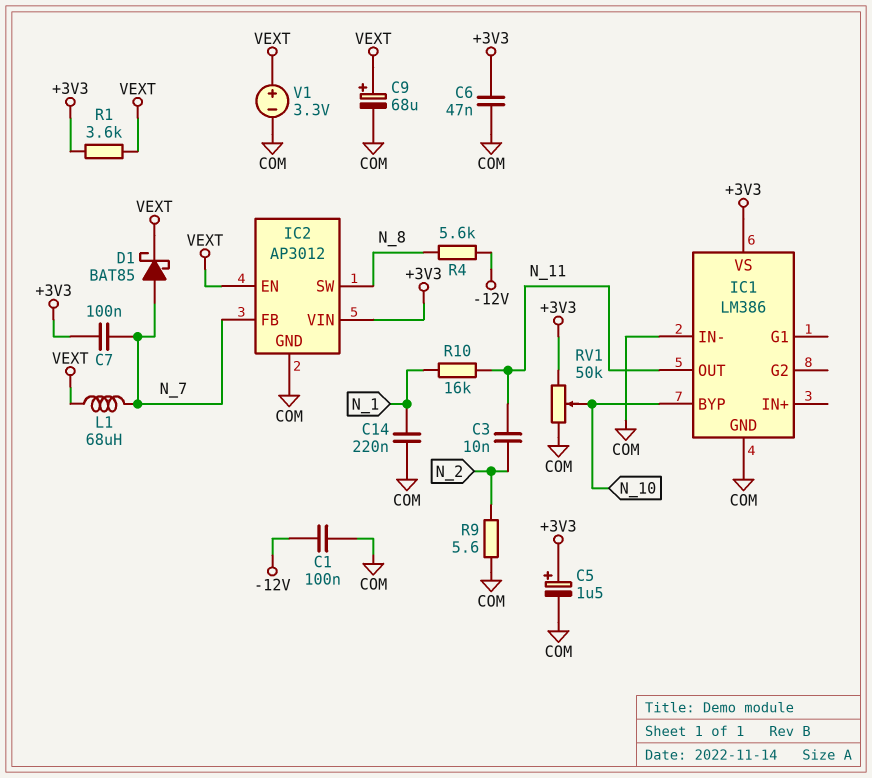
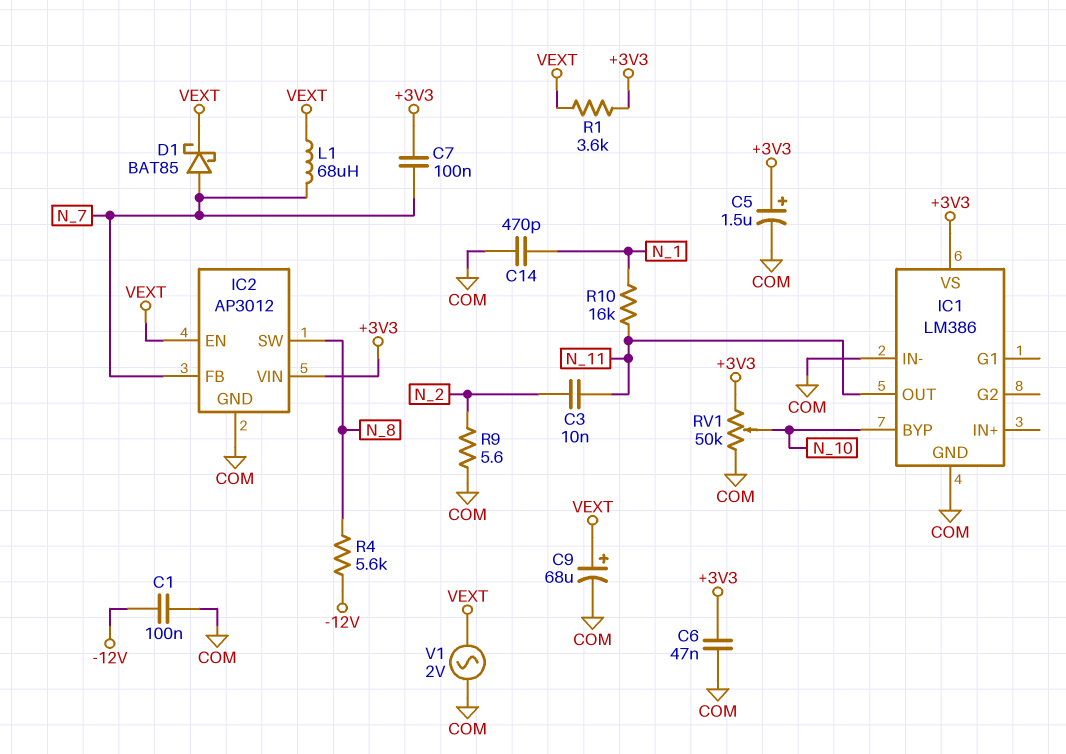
C14: 220nF (COM, N_1) -> 470pF (COM, N_1)
V1: 3.3V (plus VEXT, minus COM) -> AC 2V (COM, VEXT)

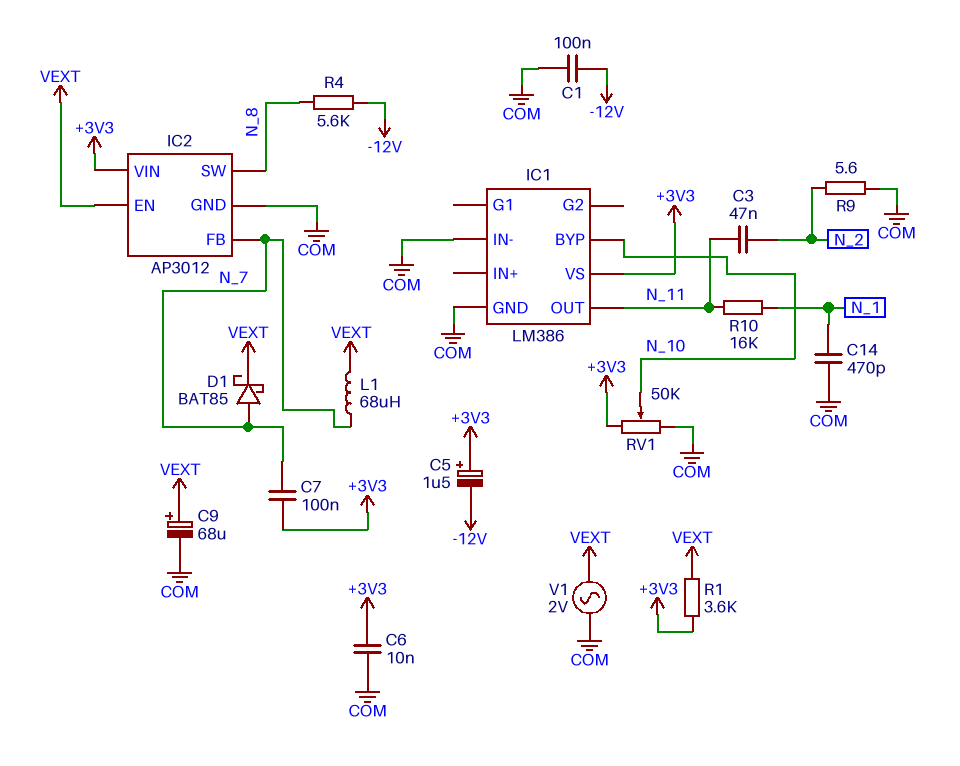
C3: 10nF (N_2, N_11) -> 47nF (N_2, N_11)
C5: 1.5uF (plus +3V3, minus COM) -> 1.5uF (plus +3V3, minus -12V)
C6: 47nF (+3V3, COM) -> 10nF (+3V3, COM)

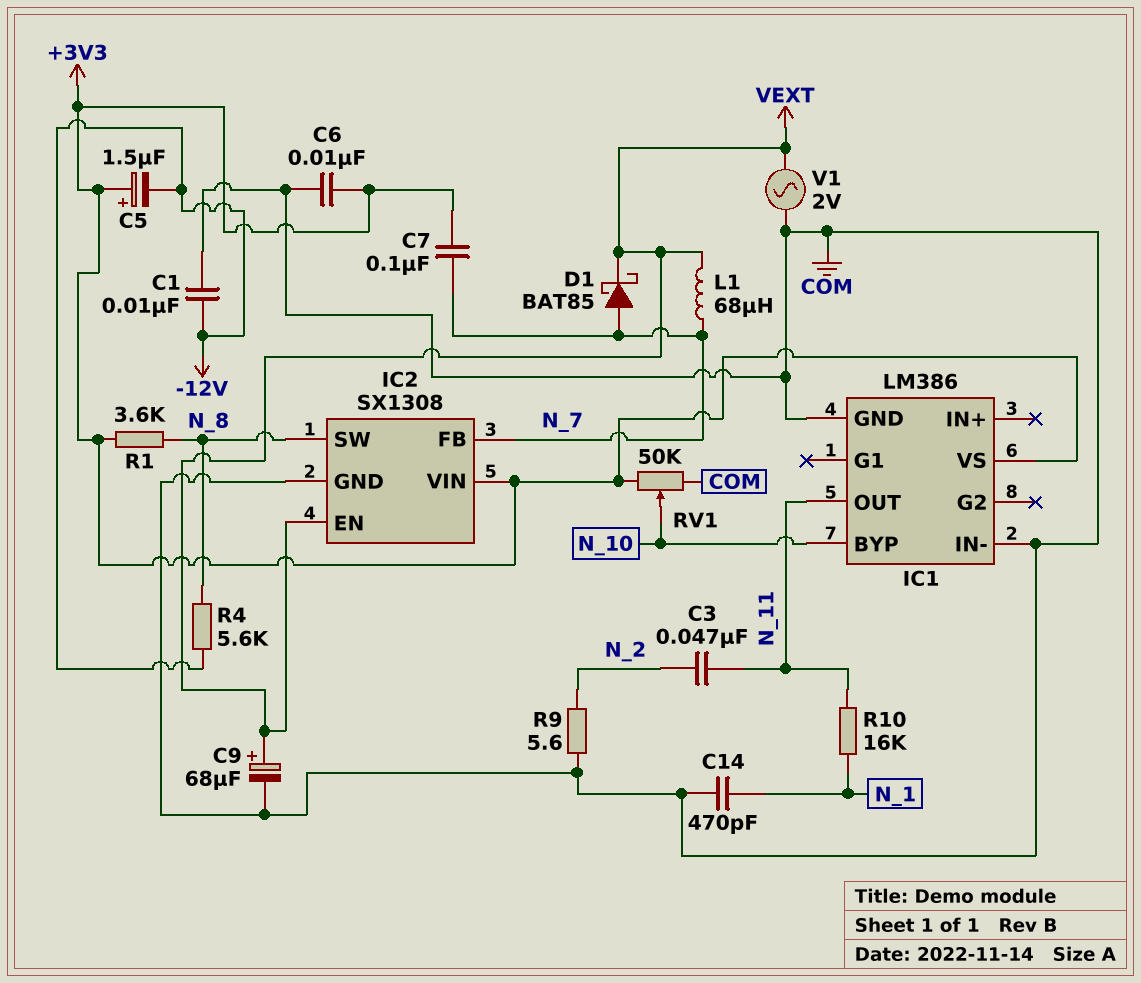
C1: 100nF (-12V, COM) -> 10nF (-12V, COM)
IC2: AP3012 -> SX1308
R1: 3.6k (+3V3, VEXT) -> 3.6k (+3V3, N_8)

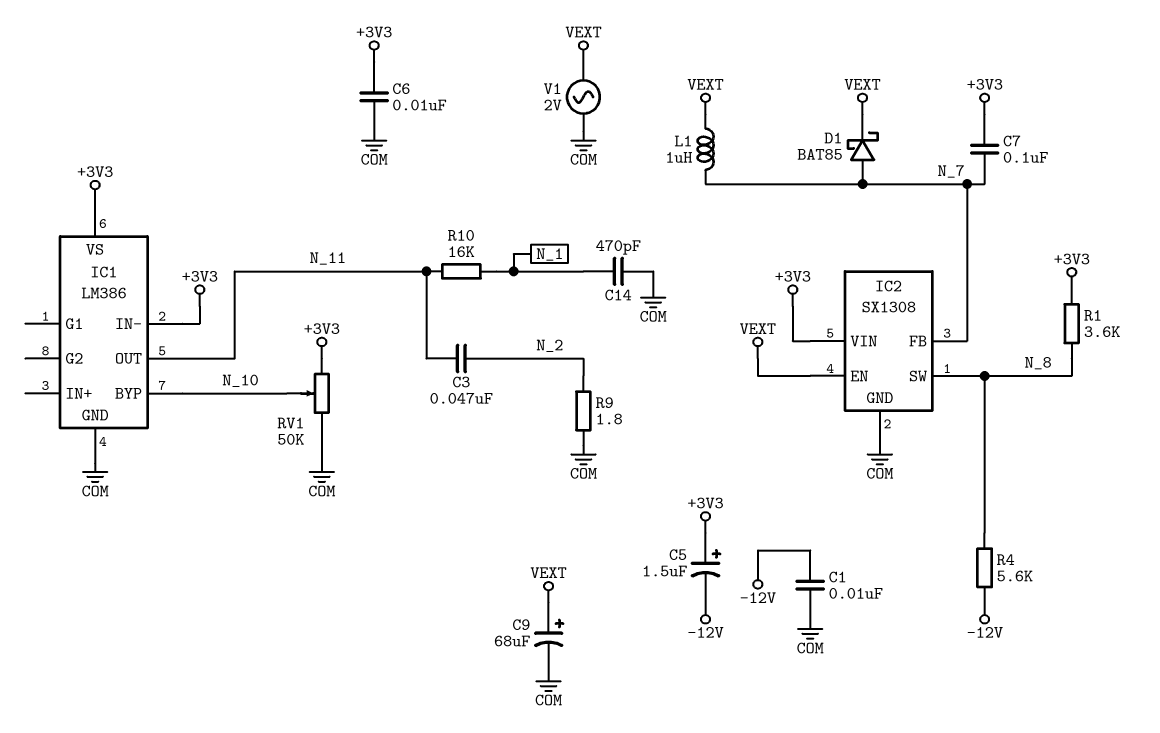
IC1 pin IN-: COM -> +3V3
L1: 68uH (N_7, VEXT) -> 1uH (N_7, VEXT)
R9: 5.6 (COM, N_2) -> 1.8 (COM, N_2)

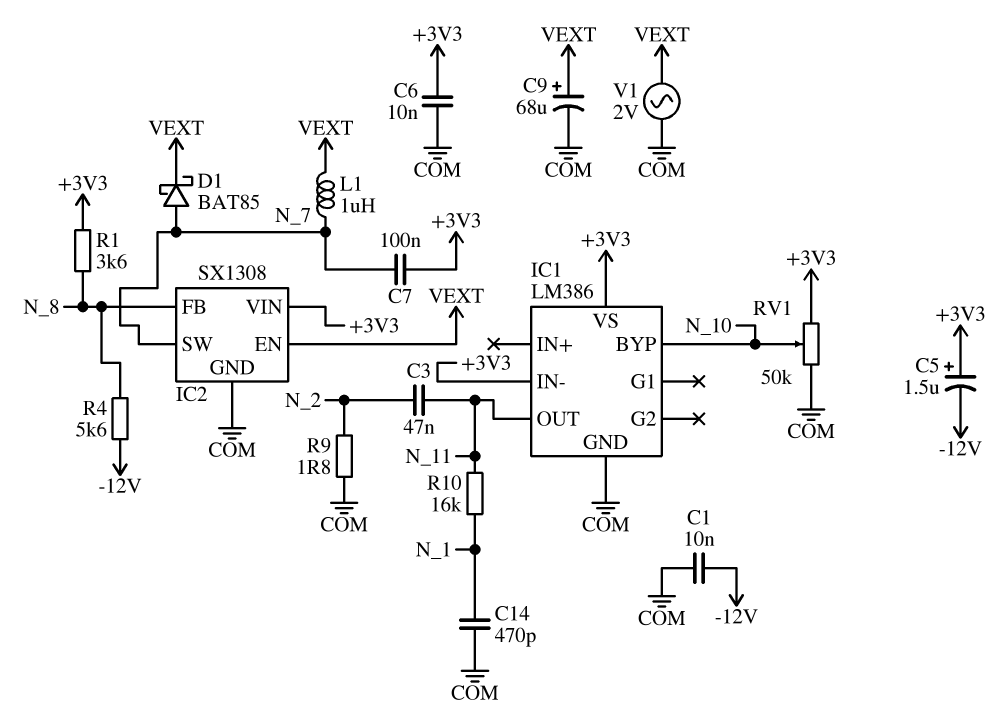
IC2 pin FB: N_7 -> N_8
IC2 pin SW: N_8 -> N_7

